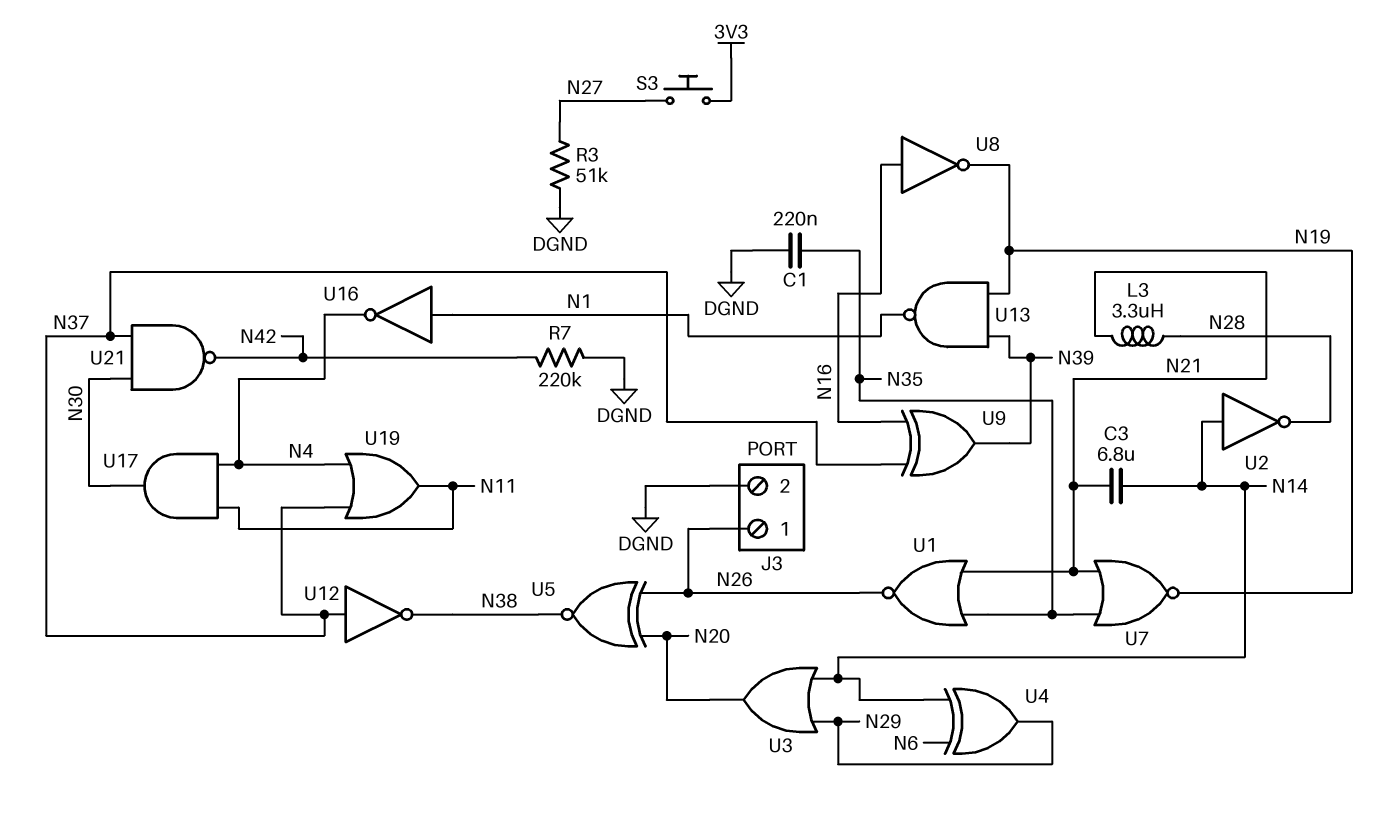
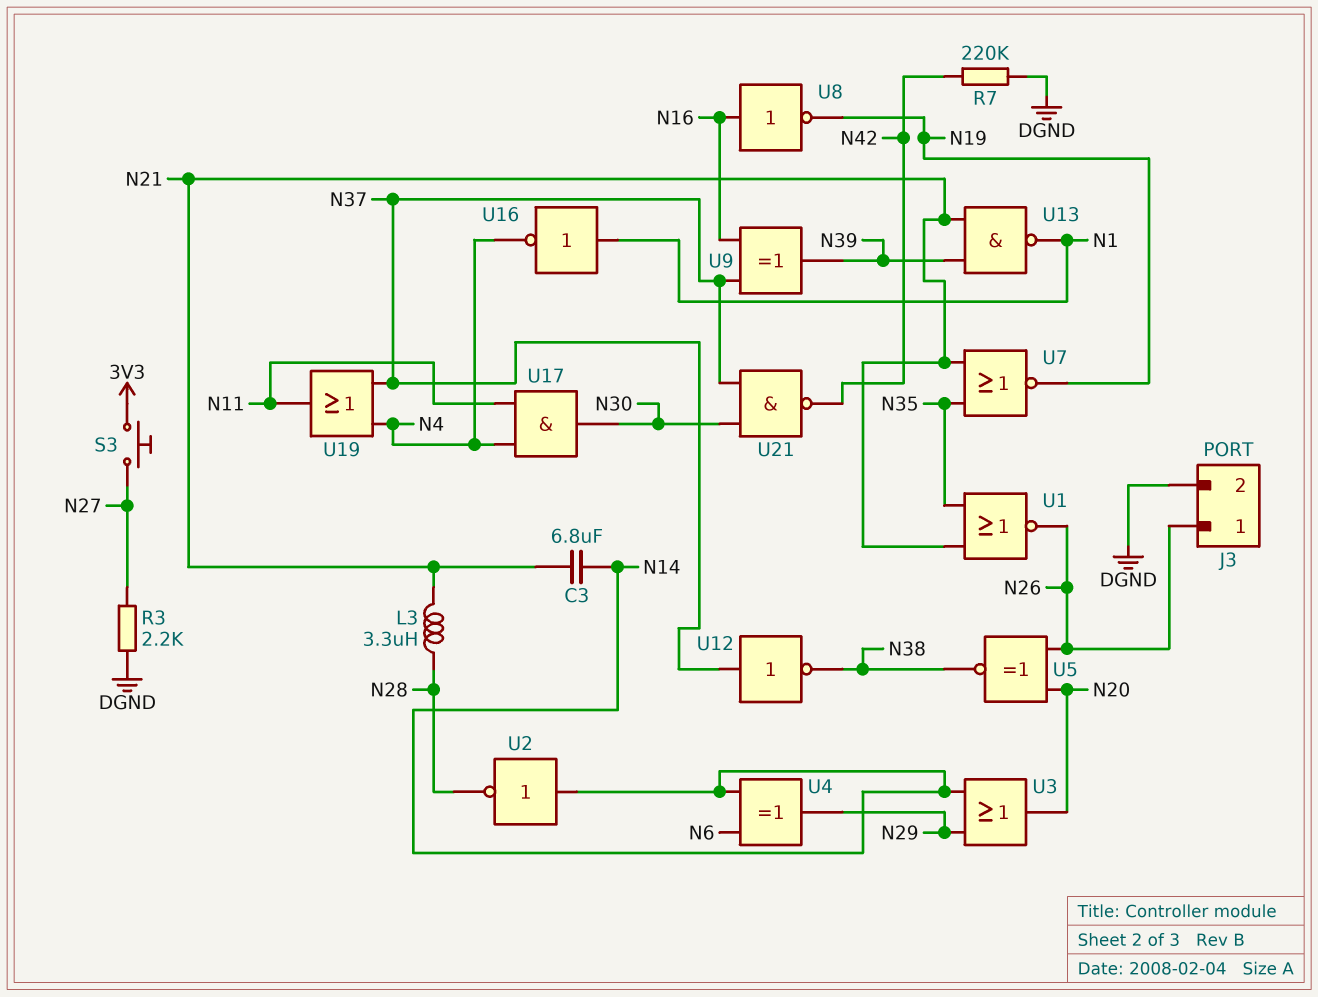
C1: 220nF (DGND, N35) -> none
R3: 51k (DGND, N27) -> 2.2k (DGND, N27)
U13: NAND (in N19, in N39, out N1) -> NAND (in N21, in N39, out N1)

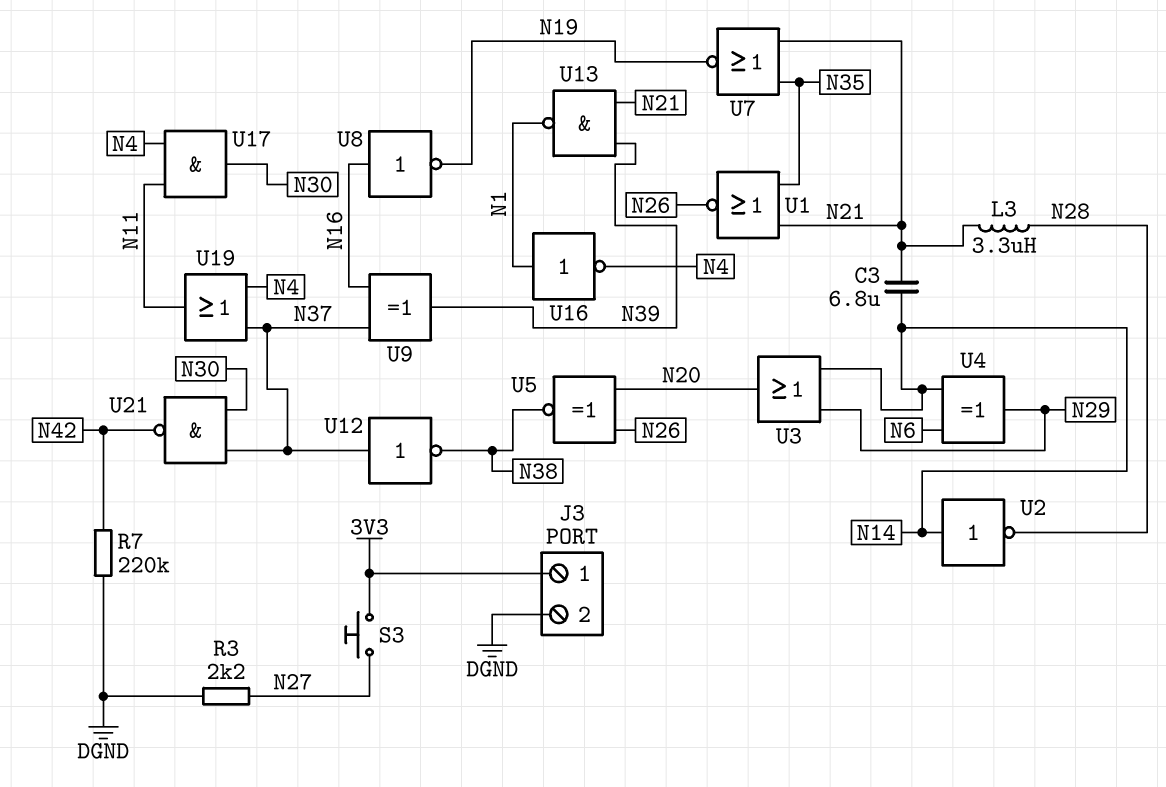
J3 pin 1: N26 -> 3V3

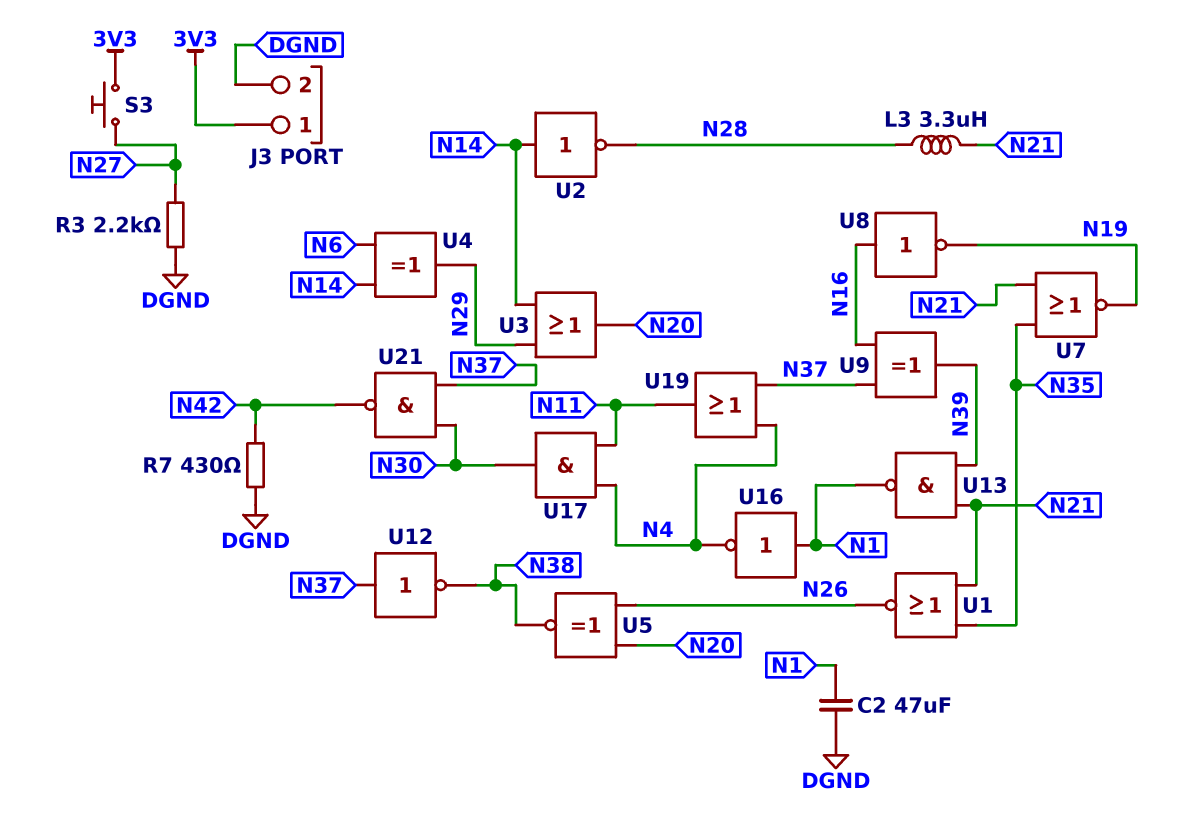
C2: none -> 47uF (DGND, N1)
C3: 6.8uF (N14, N21) -> none
R7: 220k (DGND, N42) -> 430 (DGND, N42)

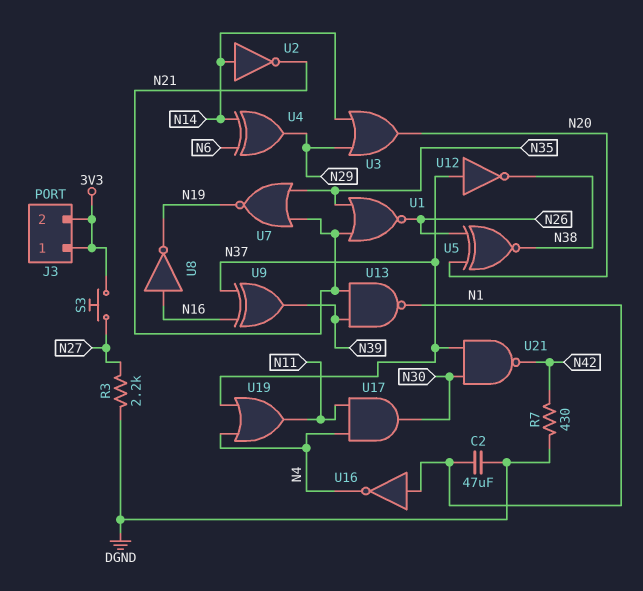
J3 pin 2: DGND -> 3V3
L3: 3.3uH (N21, N28) -> none
U2: NOT (in N14, out N28) -> NOT (in N14, out N21)

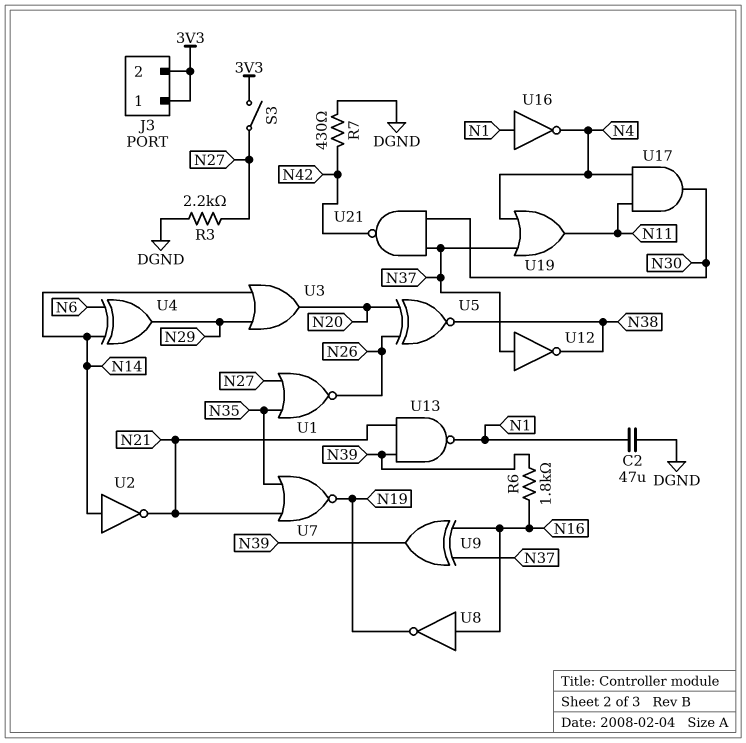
R6: none -> 1.8k (N16, N39)
S3: button (3V3, N27) -> switch (3V3, N27)
U1: NOR (in N21, in N35, out N26) -> NOR (in N27, in N35, out N26)

